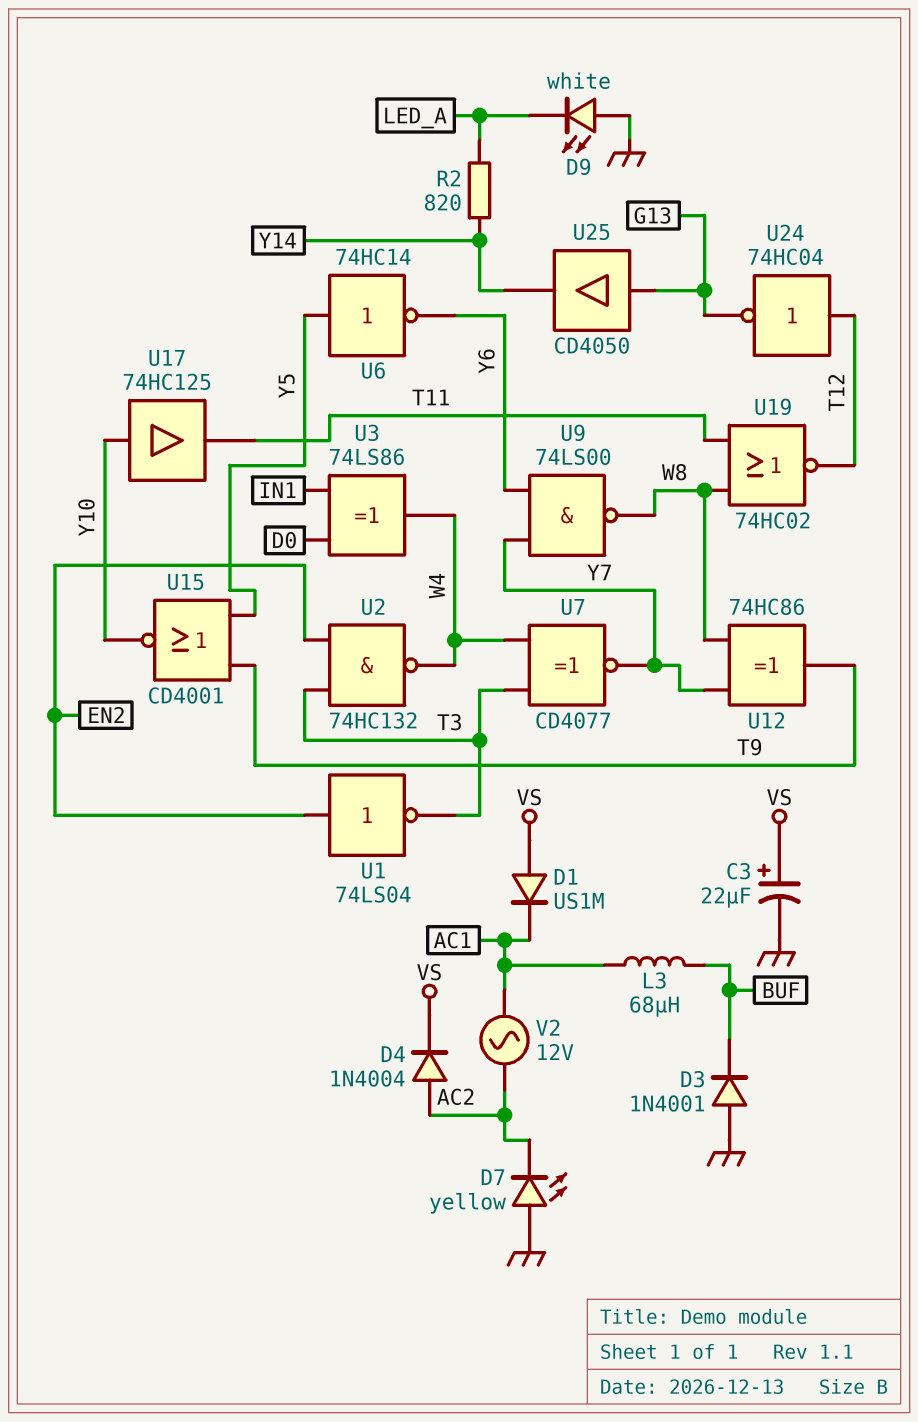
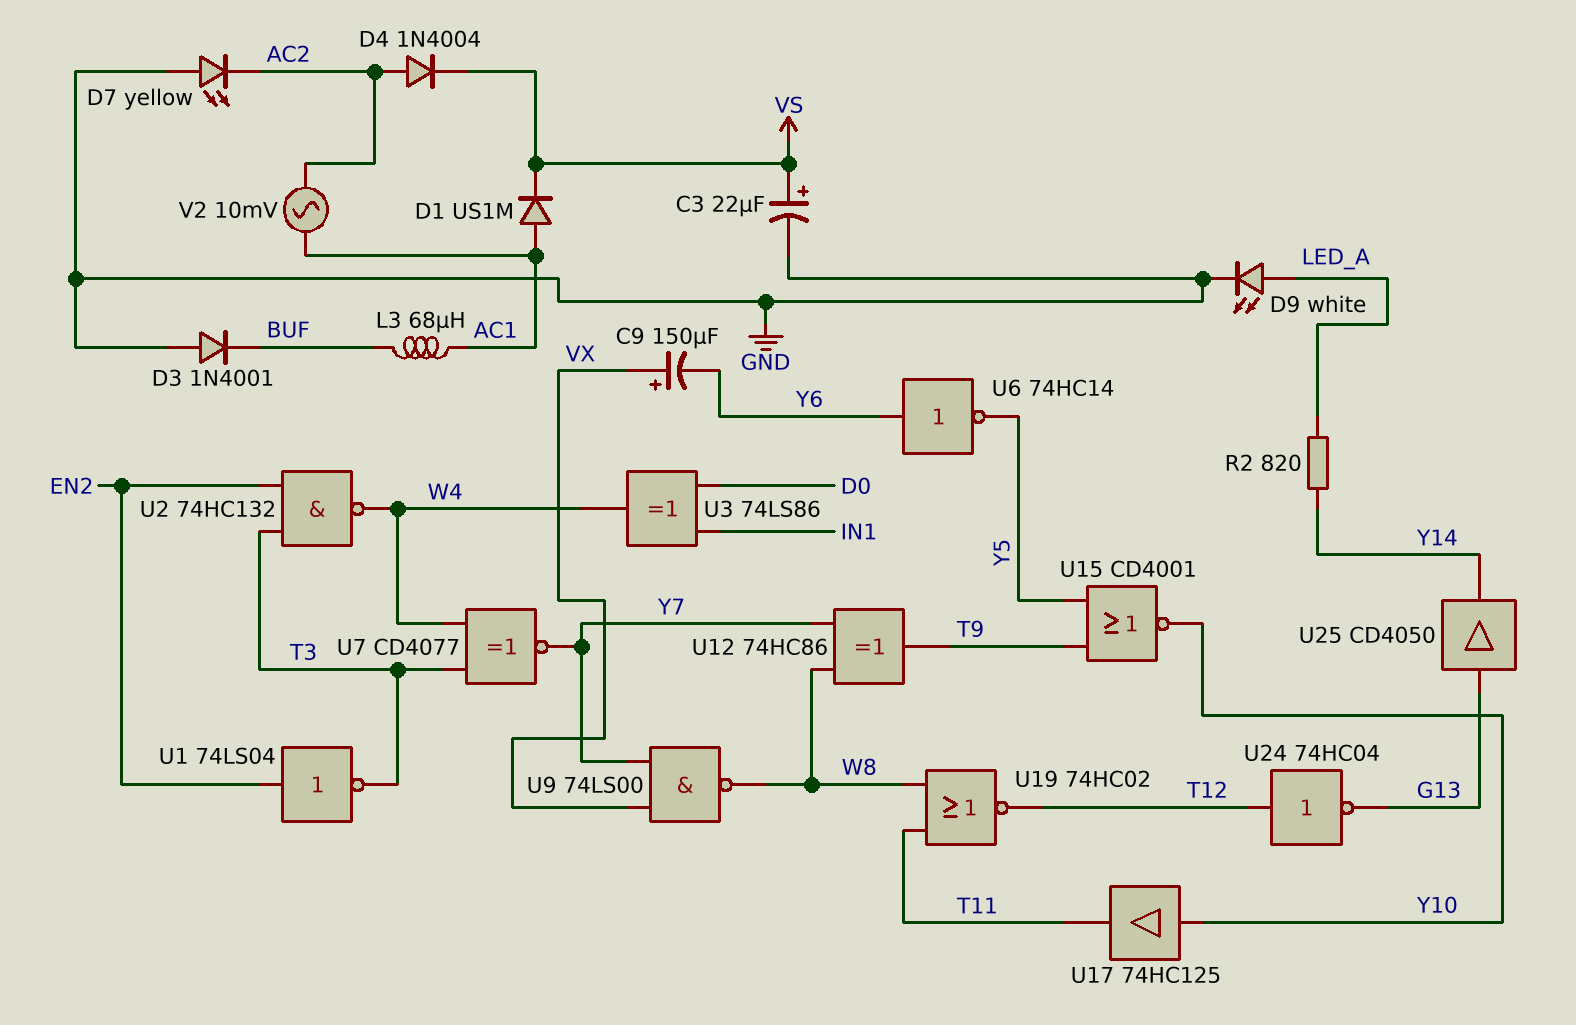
C9: none -> 150uF (plus VX, minus Y6)
D1: diode US1M (A VS, K AC1) -> diode US1M (A AC1, K VS)
D9: LED white (A GND, K LED_A) -> LED white (A LED_A, K GND)
U6: NOT 74HC14 (in Y5, out Y6) -> NOT 74HC14 (in Y6, out Y5)
U9: NAND 74LS00 (in Y6, in Y7, out W8) -> NAND 74LS00 (in VX, in Y7, out W8)
V2: AC 12V (AC1, AC2) -> AC 10mV (AC1, AC2)

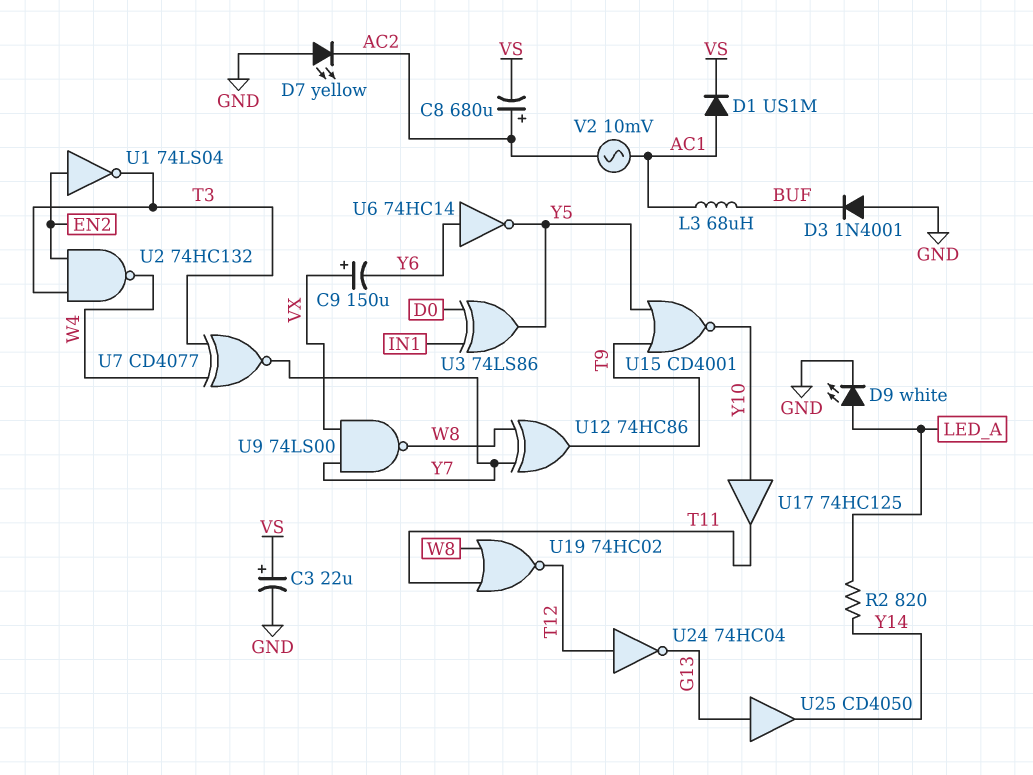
C8: none -> 680uF (plus AC2, minus VS)
D4: diode 1N4004 (A AC2, K VS) -> none
U3: XOR 74LS86 (in D0, in IN1, out W4) -> XOR 74LS86 (in D0, in IN1, out Y5)

